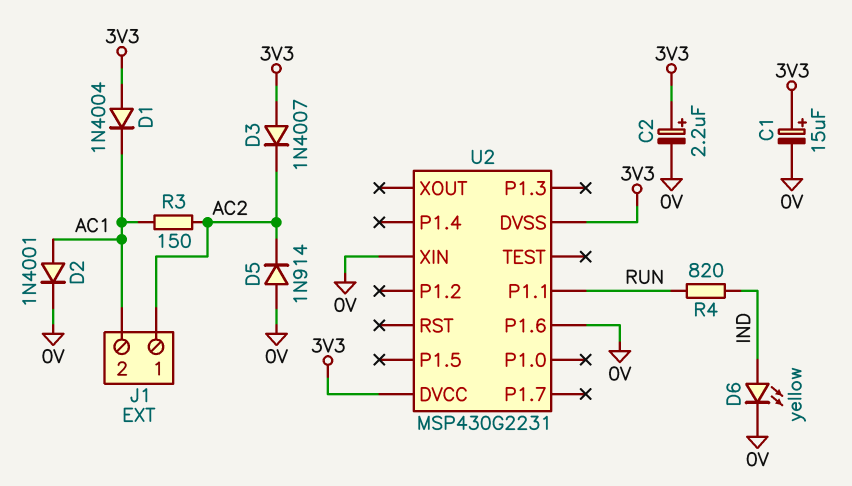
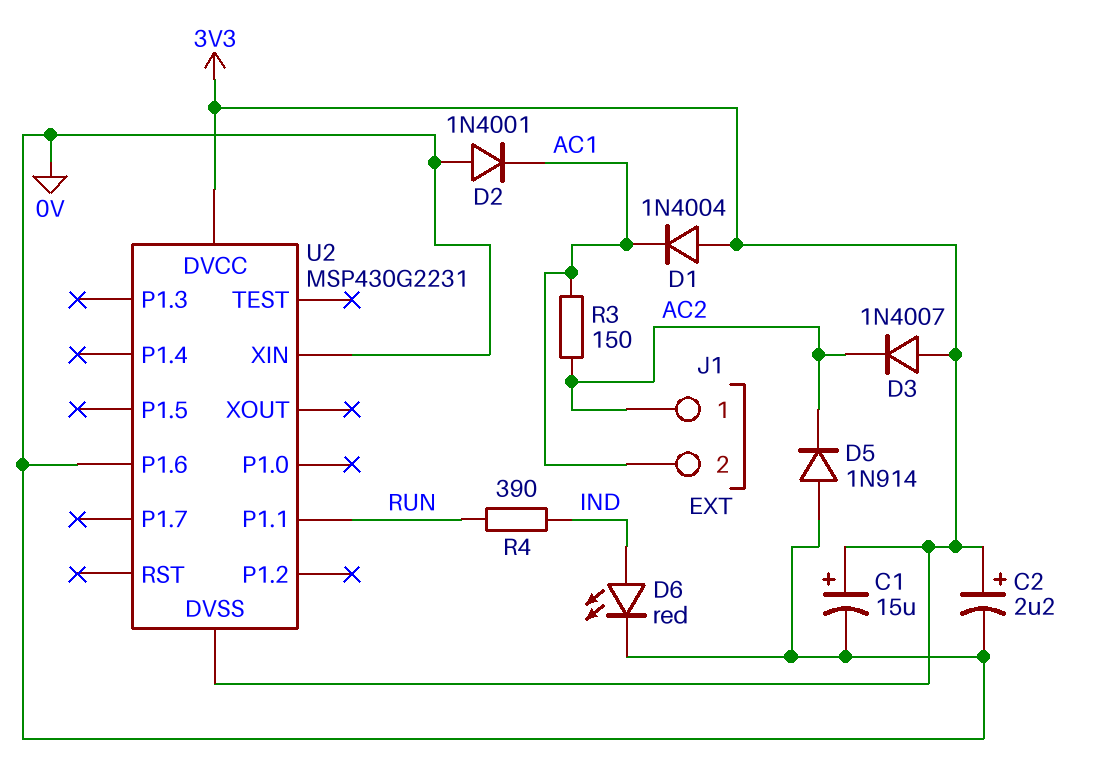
D2: diode 1N4001 (A AC1, K 0V) -> diode 1N4001 (A 0V, K AC1)
D6: LED yellow (A IND, K 0V) -> LED red (A IND, K 0V)
R4: 820 (IND, RUN) -> 390 (IND, RUN)

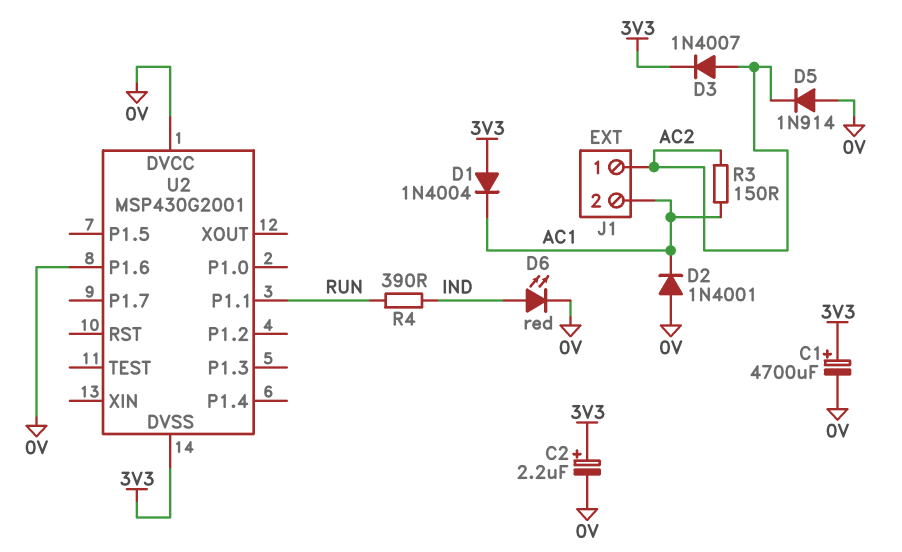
C1: 15uF (plus 3V3, minus 0V) -> 4700uF (plus 3V3, minus 0V)
D3: diode 1N4007 (A 3V3, K AC2) -> diode 1N4007 (A AC2, K 3V3)
U2: MSP430G2231 -> MSP430G2001
U2 pin DVCC: 3V3 -> 0V
U2 pin XIN: 0V -> none

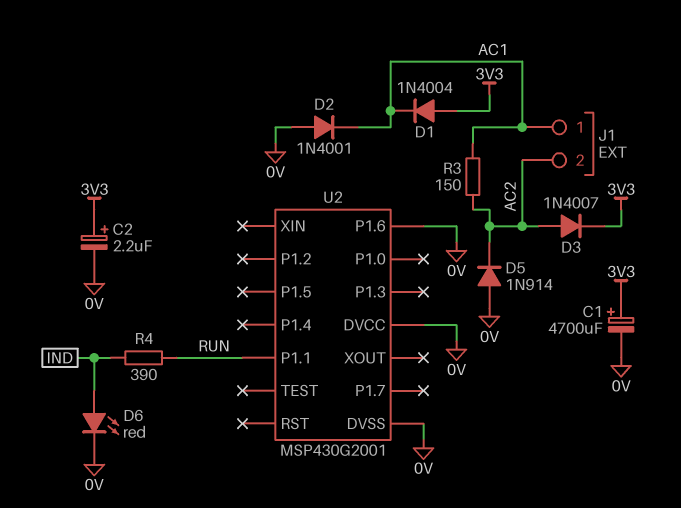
J1 pin 1: AC2 -> AC1
J1 pin 2: AC1 -> AC2
U2 pin DVSS: 3V3 -> 0V

